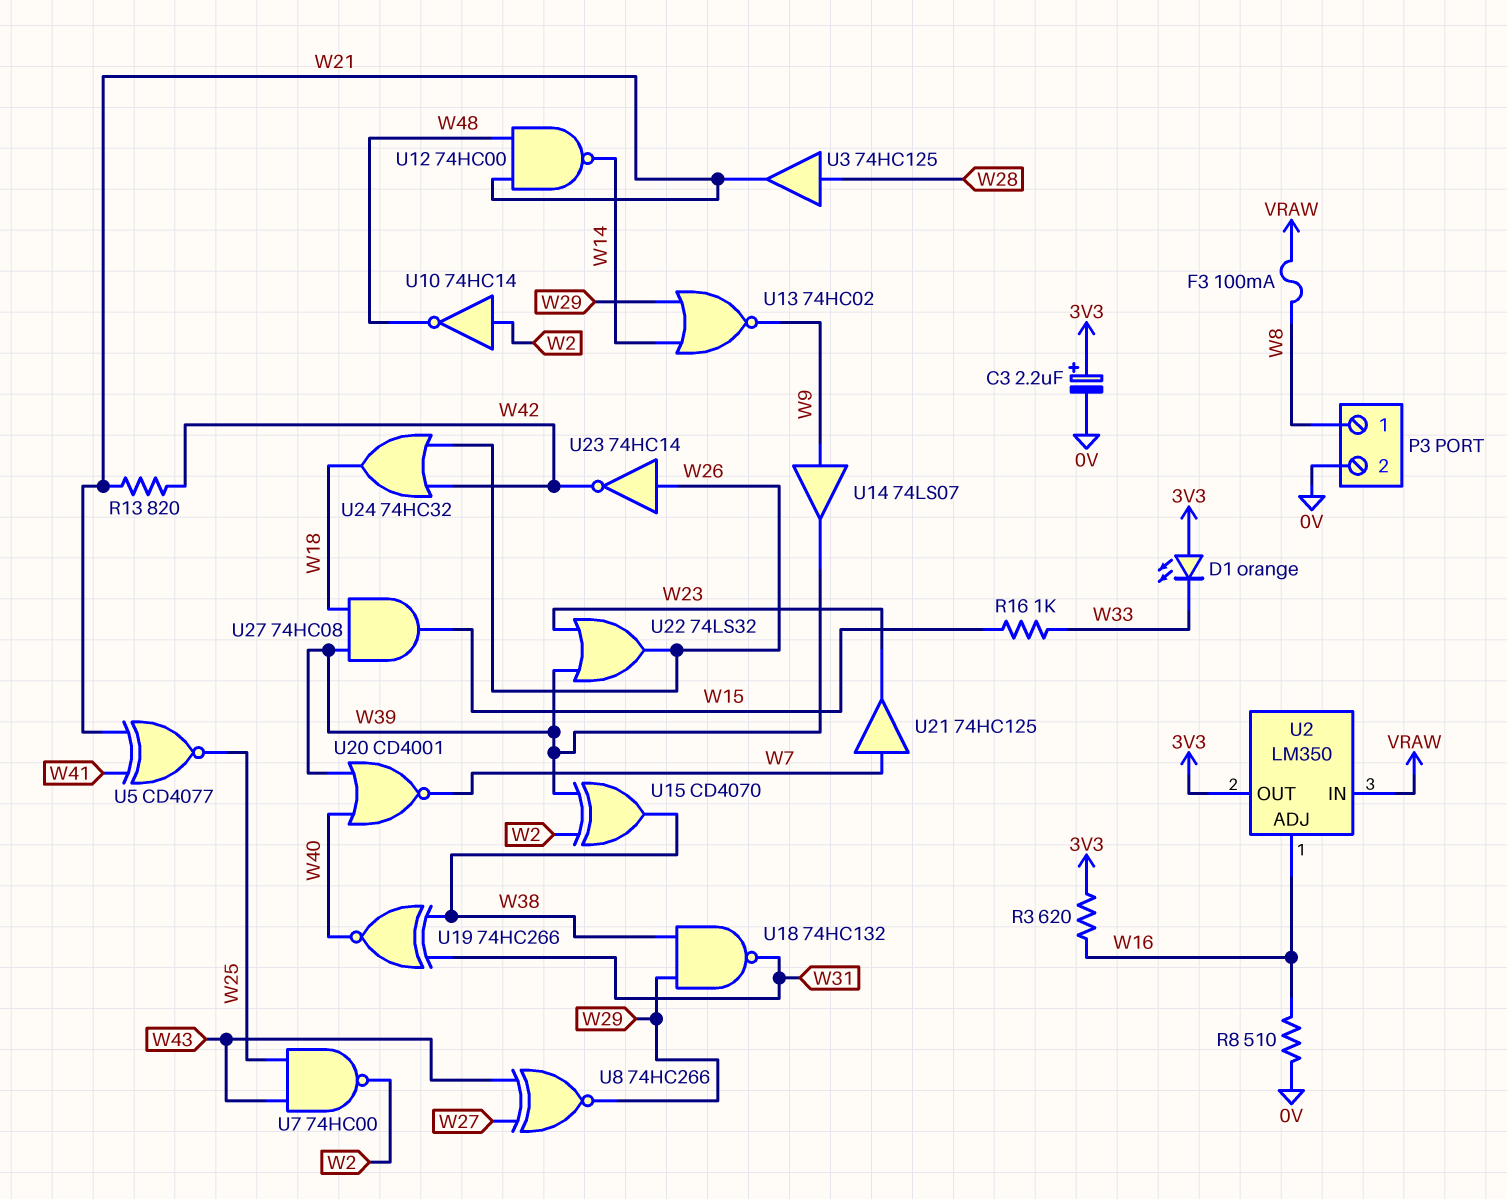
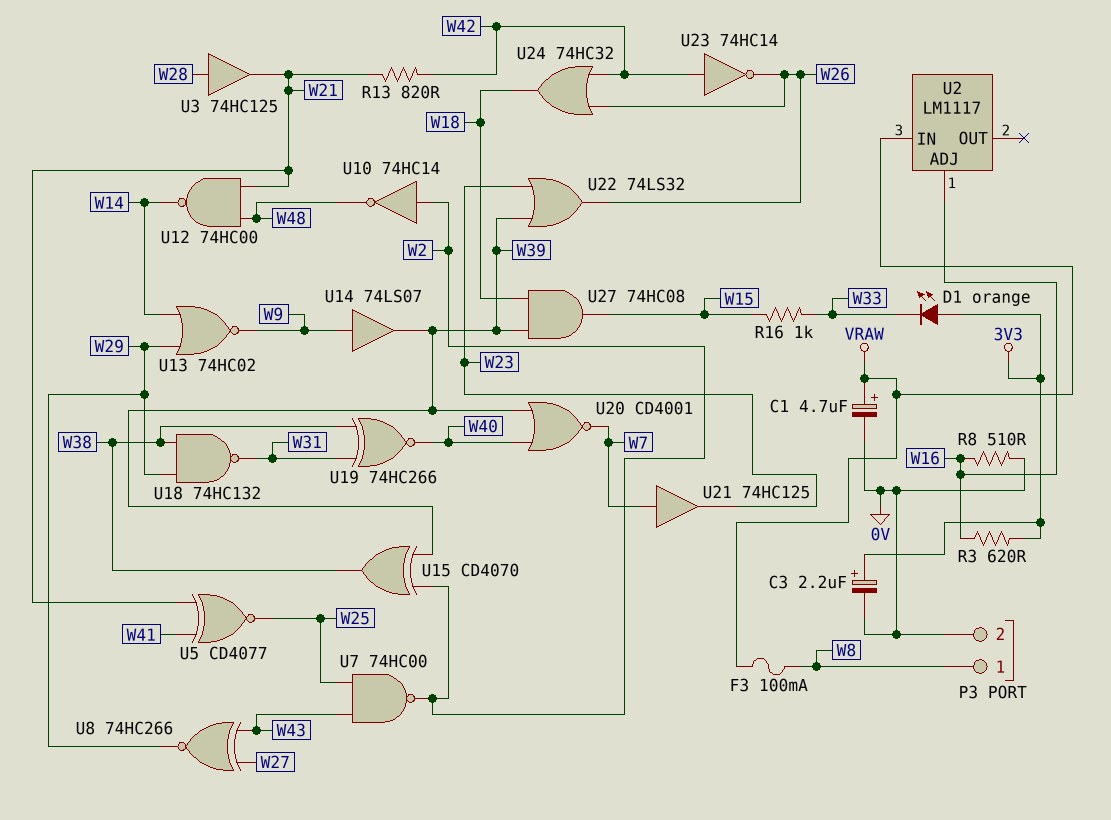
C1: none -> 4.7uF (plus VRAW, minus 0V)
U2: LM350 -> LM1117
U2 pin OUT: 3V3 -> none
U23: NOT 74HC14 (in W26, out W42) -> NOT 74HC14 (in W42, out W26)

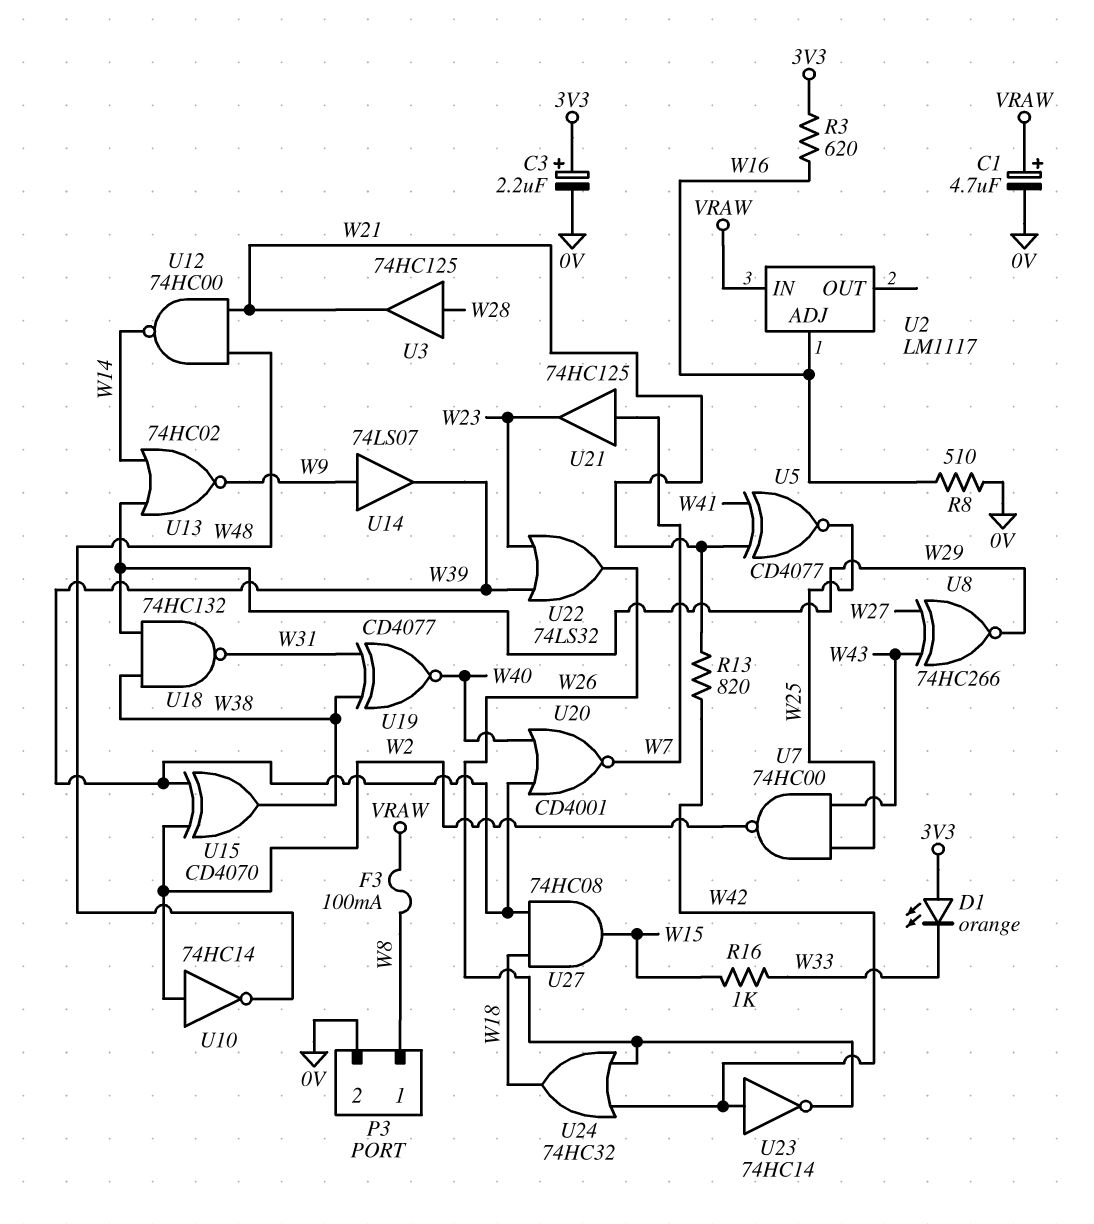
U19: XNOR 74HC266 (in W31, in W38, out W40) -> XNOR CD4077 (in W31, in W38, out W40)

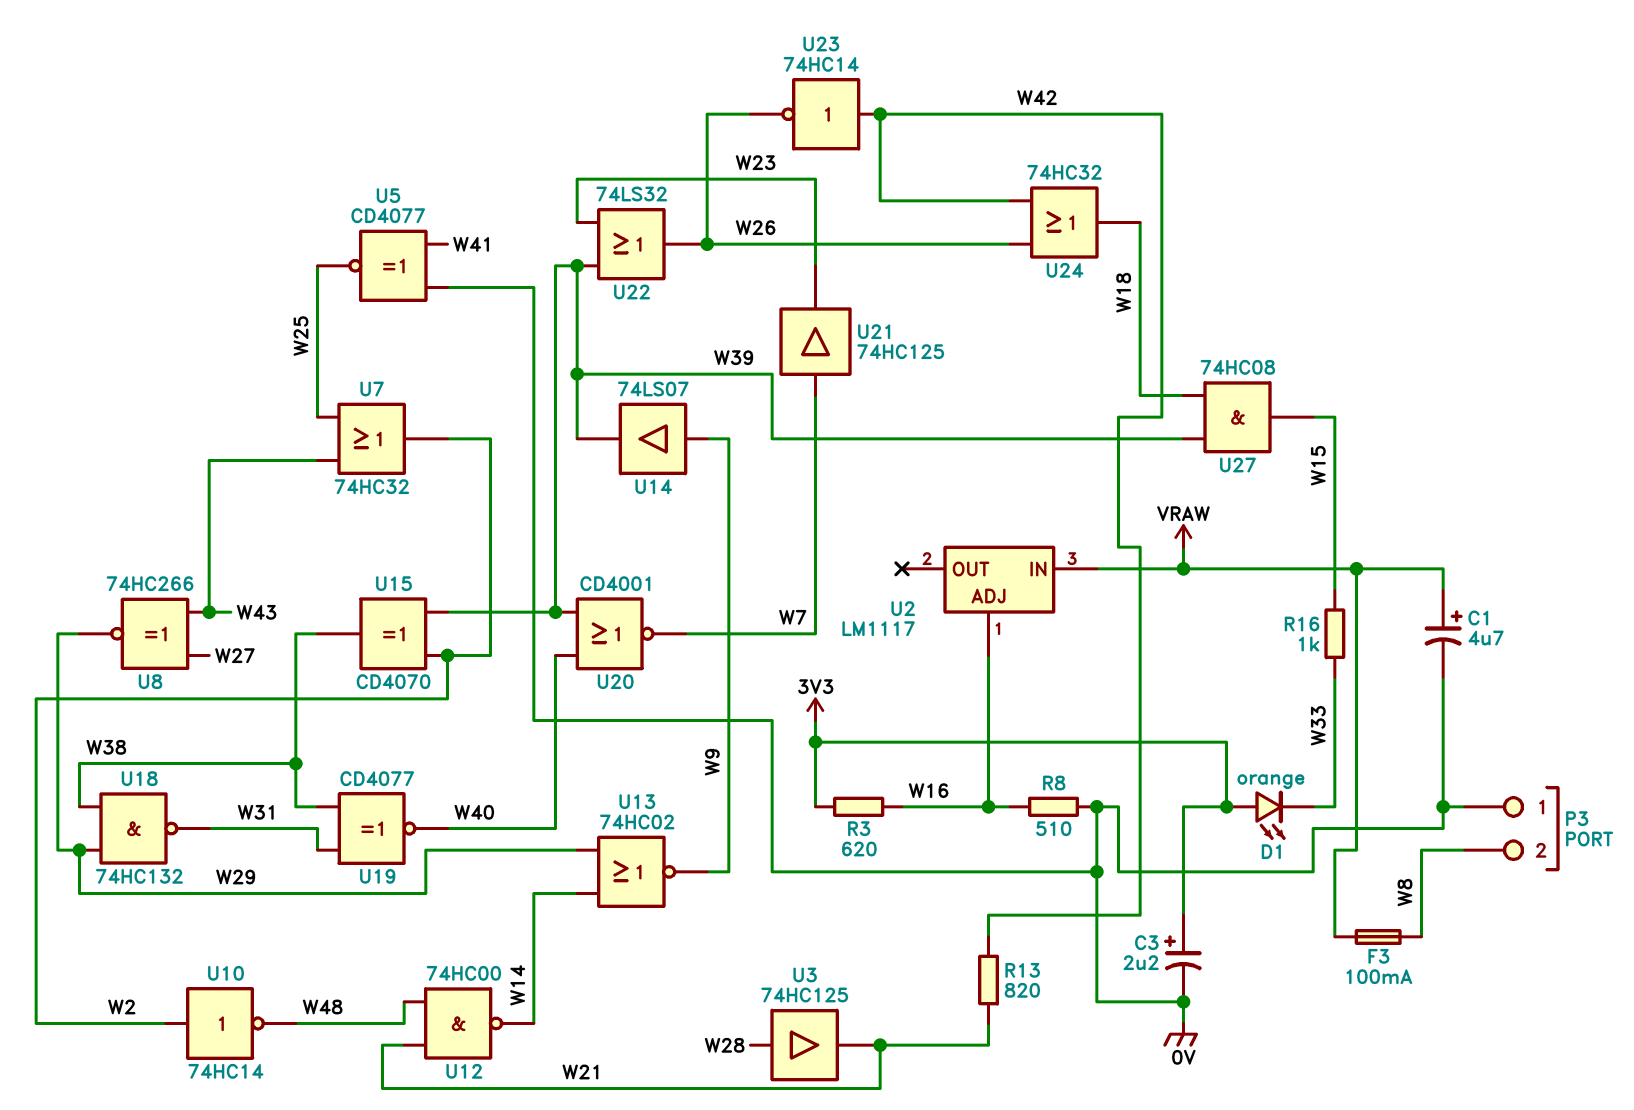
P3 pin 1: W8 -> 0V
P3 pin 2: 0V -> W8
U5: XNOR CD4077 (in W21, in W41, out W25) -> XNOR CD4077 (in 0V, in W41, out W25)
U7: NAND 74HC00 (in W25, in W43, out W2) -> OR 74HC32 (in W25, in W43, out W2)

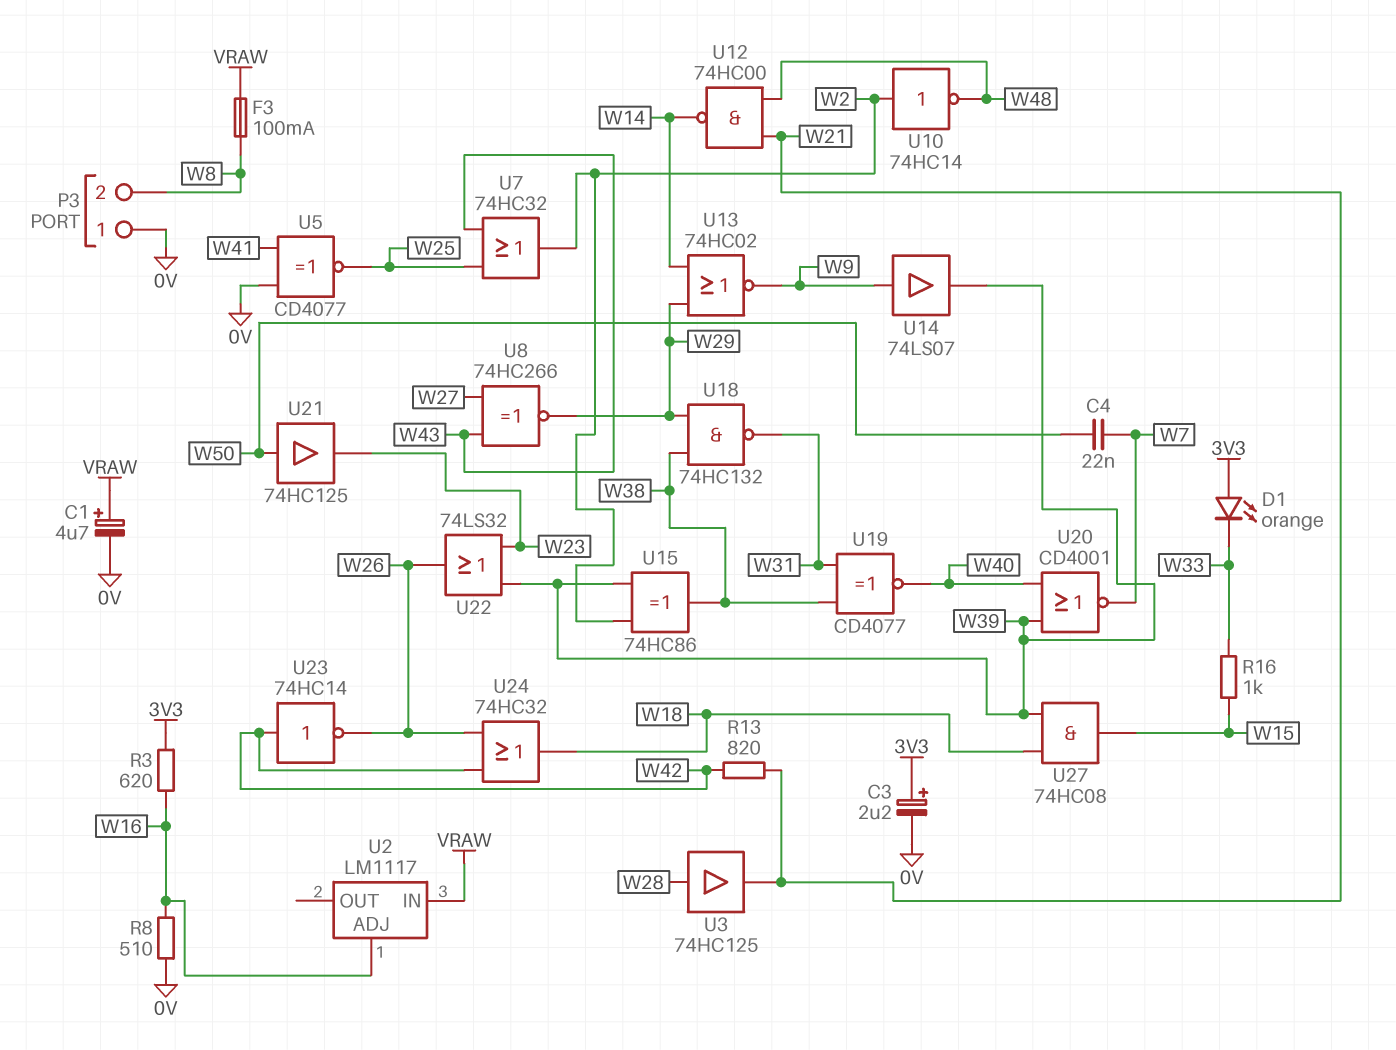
C4: none -> 22nF (W7, W50)
U15: XOR CD4070 (in W2, in W39, out W38) -> XOR 74HC86 (in W2, in W39, out W38)
U21: buffer 74HC125 (in W7, out W23) -> buffer 74HC125 (in W50, out W23)

